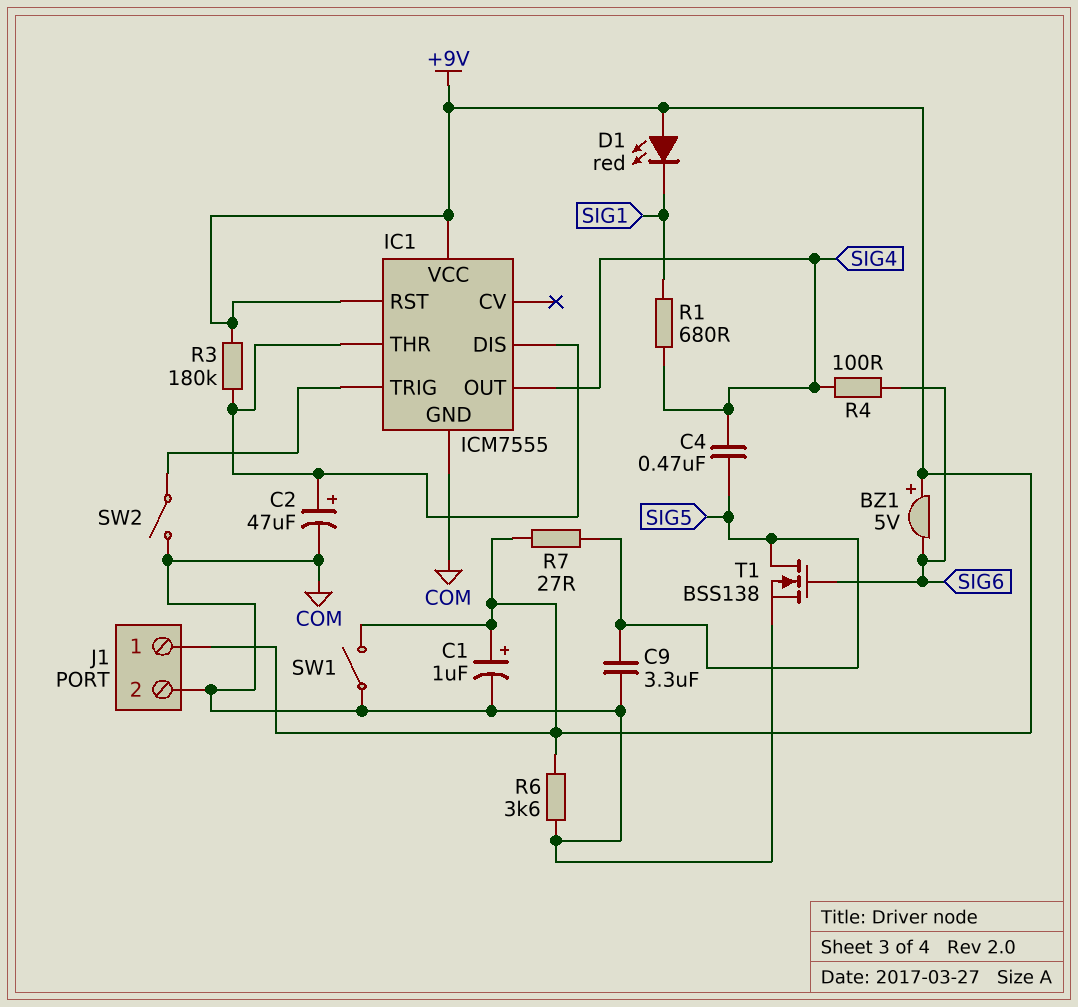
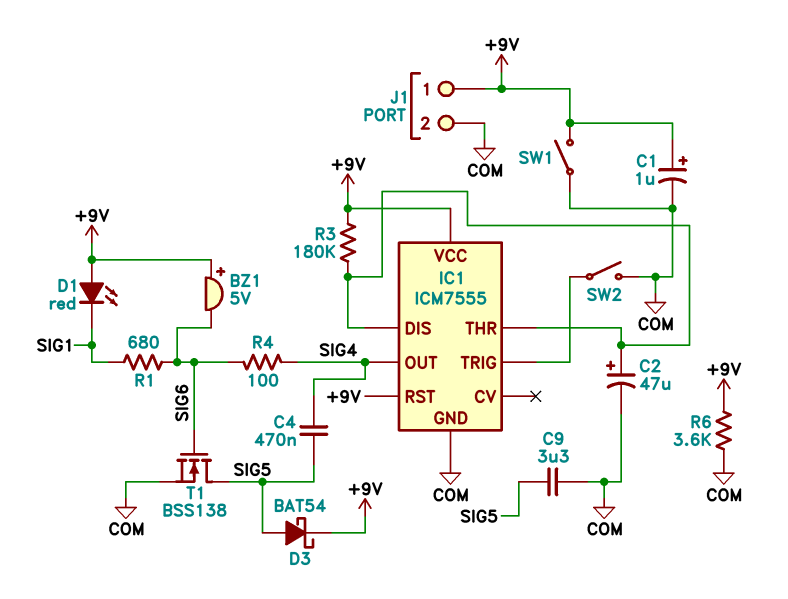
D3: none -> schottky BAT54 (A SIG5, K +9V)
R1: 680 (SIG1, SIG4) -> 680 (SIG1, SIG6)
R7: 27 (+9V, SIG5) -> none

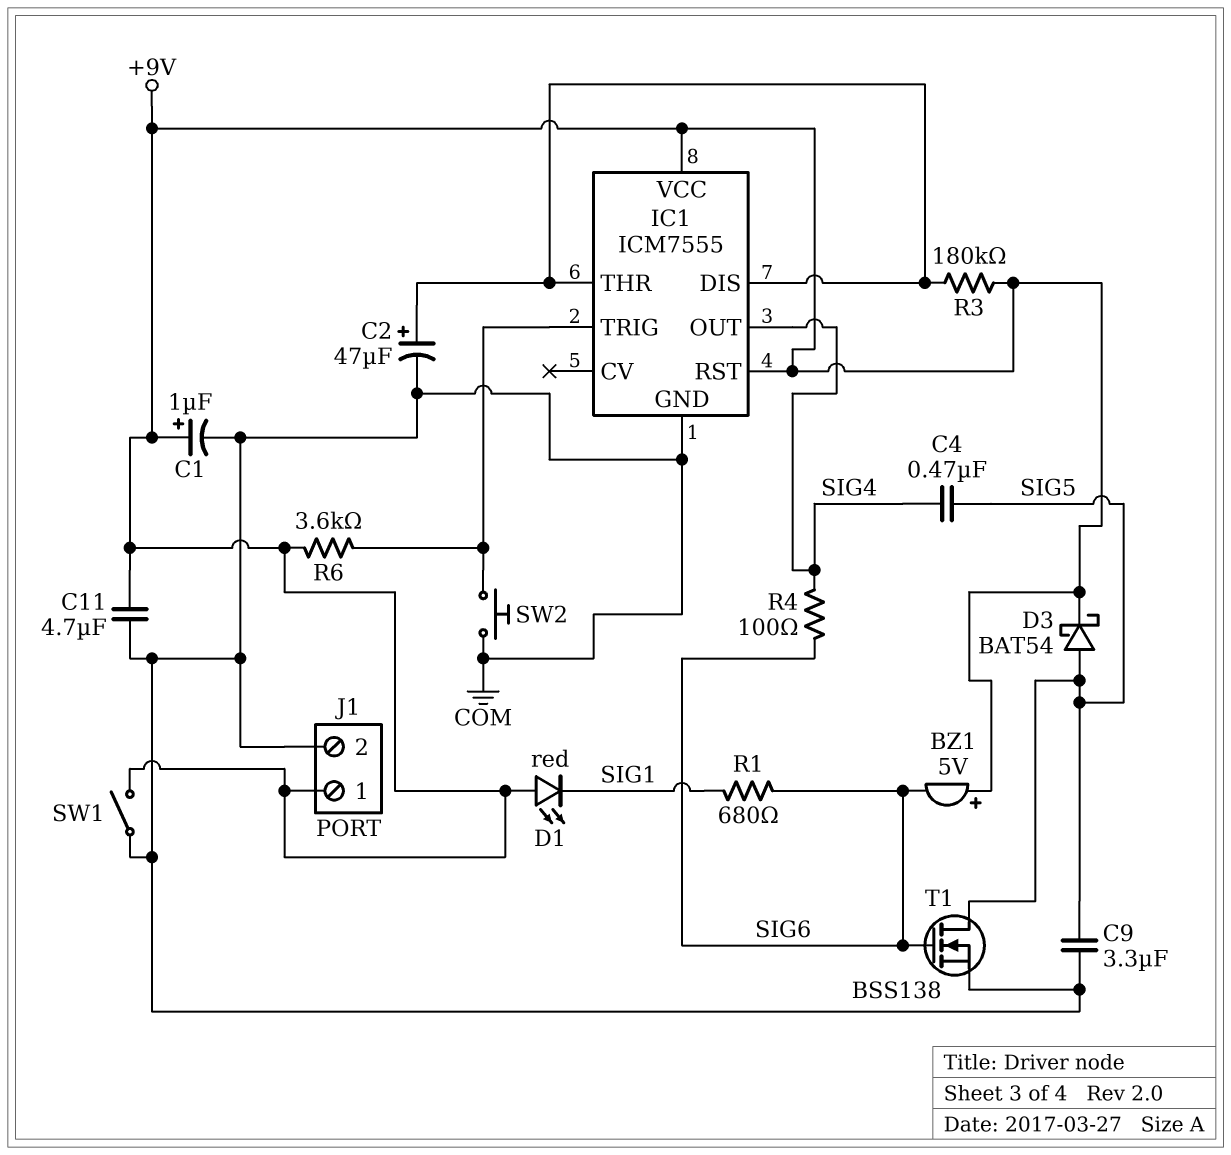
C11: none -> 4.7uF (+9V, COM)
R6: 3.6k (+9V, COM) -> 3.6k (+9V, IC1/TRIG)
SW2: switch (COM, IC1/TRIG) -> button (COM, IC1/TRIG)

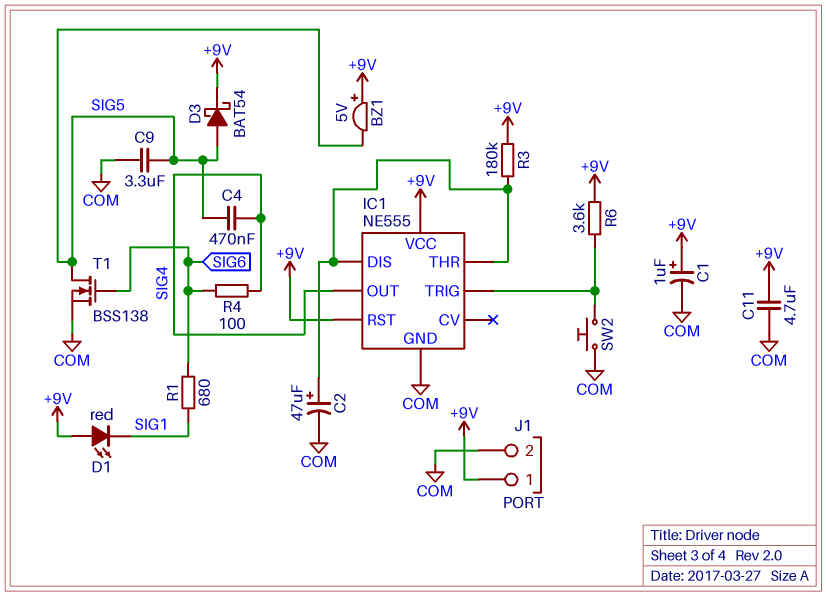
BZ1: buzzer 5V (plus +9V, minus SIG6) -> buzzer 5V (plus +9V, minus SIG5)
IC1: ICM7555 -> NE555
SW1: switch (+9V, COM) -> none

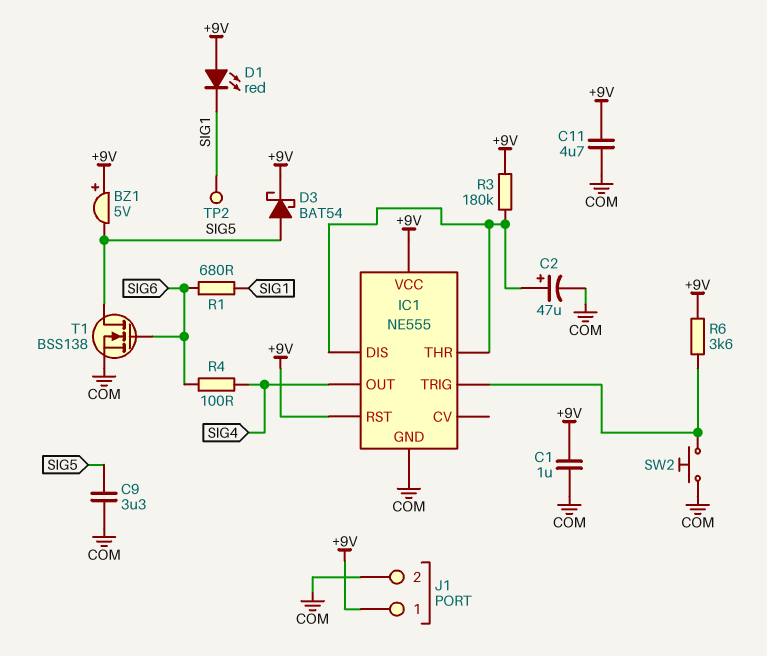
C1: 1uF (plus +9V, minus COM) -> 1uF (+9V, COM)
C4: 470nF (SIG4, SIG5) -> none
TP2: none -> test point (SIG1)

